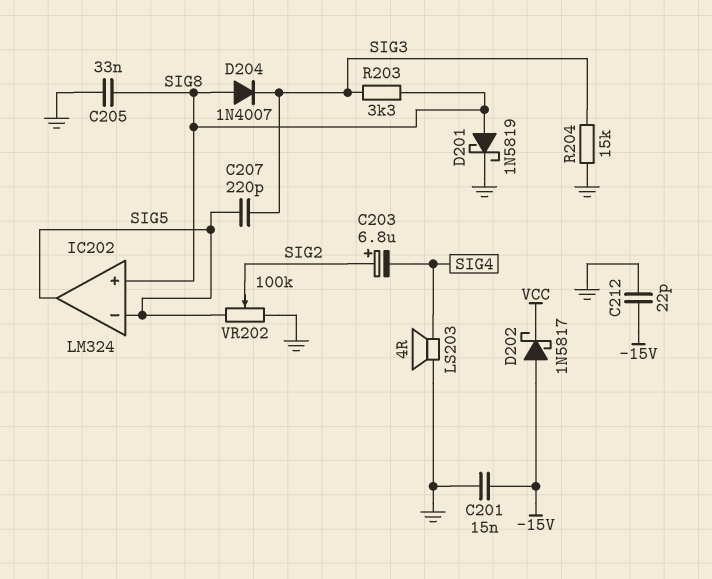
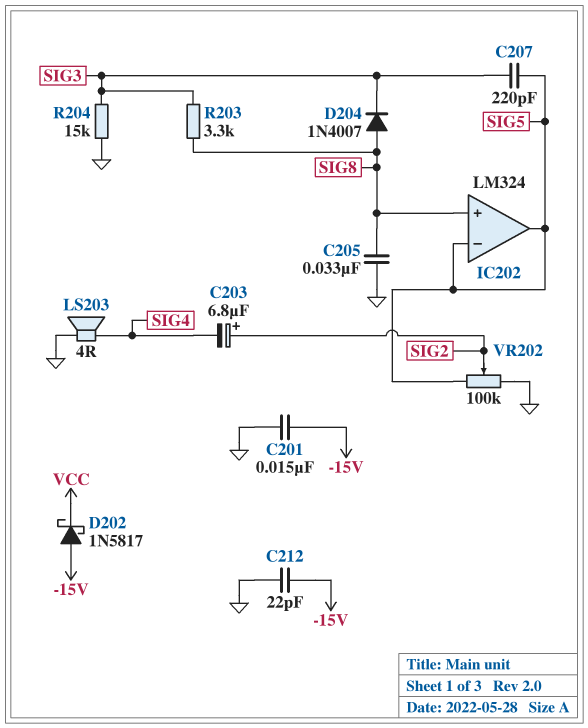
D201: schottky 1N5819 (A SIG8, K GND) -> none

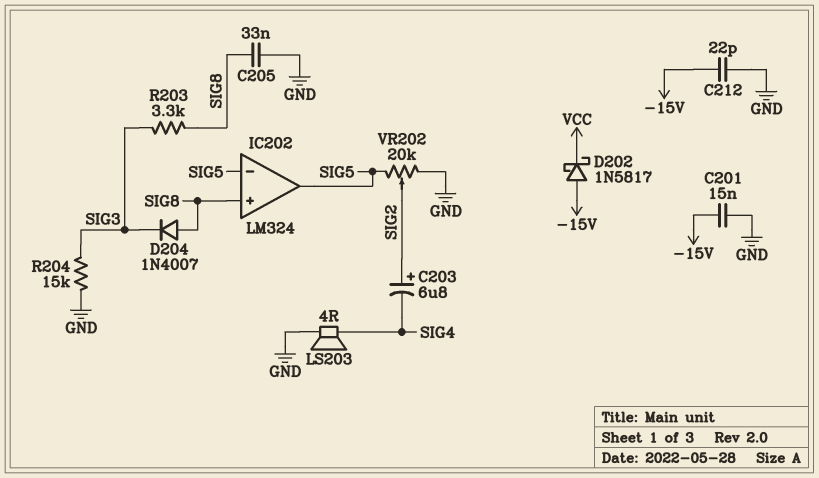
C207: 220pF (SIG3, SIG5) -> none
VR202: 100k (GND, SIG5, wiper SIG2) -> 20k (GND, SIG5, wiper SIG2)

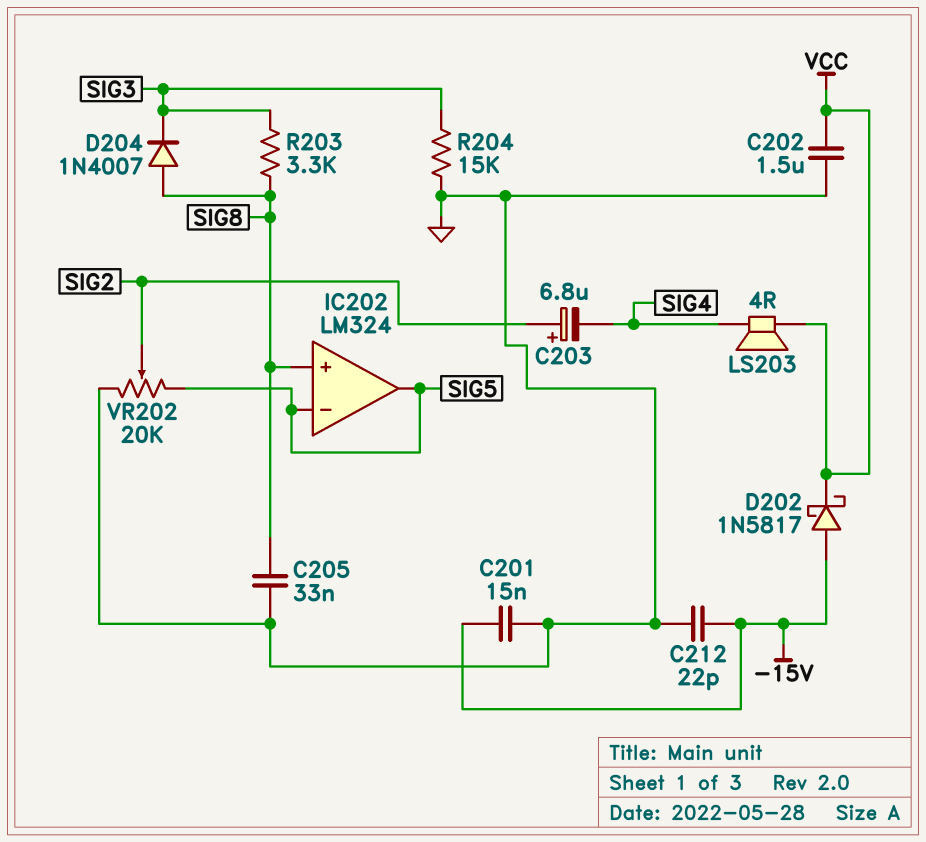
C202: none -> 1.5uF (GND, VCC)
LS203: speaker 4R (GND, SIG4) -> speaker 4R (SIG4, VCC)

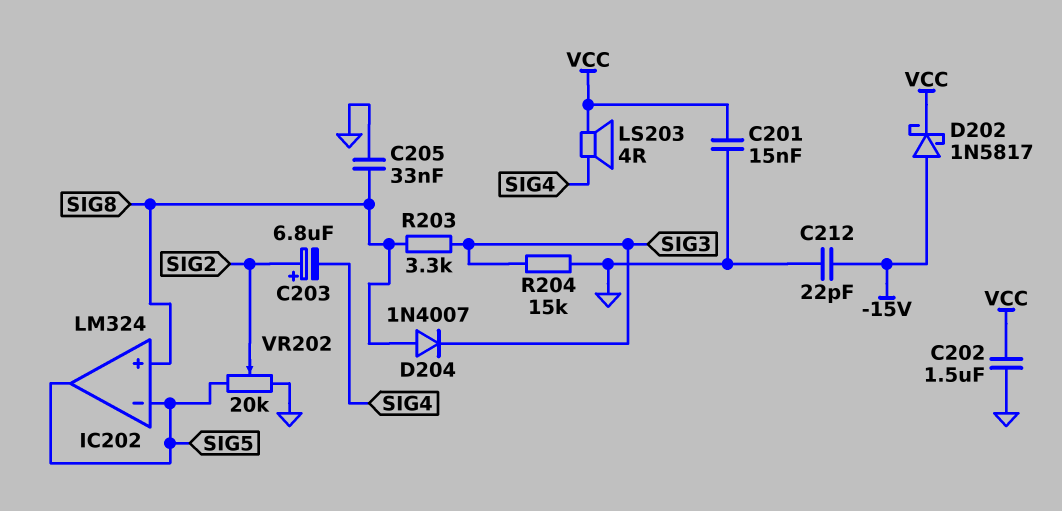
C201: 15nF (-15V, GND) -> 15nF (GND, VCC)

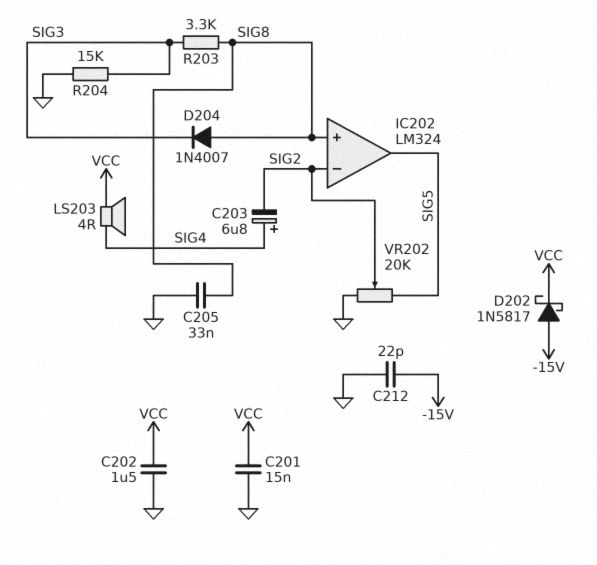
C203: 6.8uF (plus SIG2, minus SIG4) -> 6.8uF (plus SIG4, minus SIG2)
IC202 pin in-: SIG5 -> SIG2

